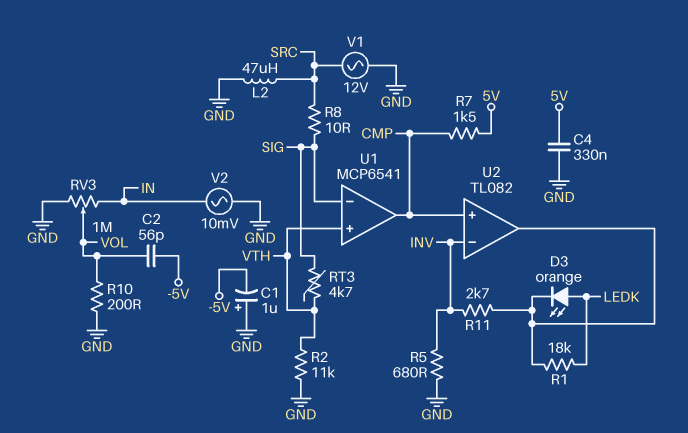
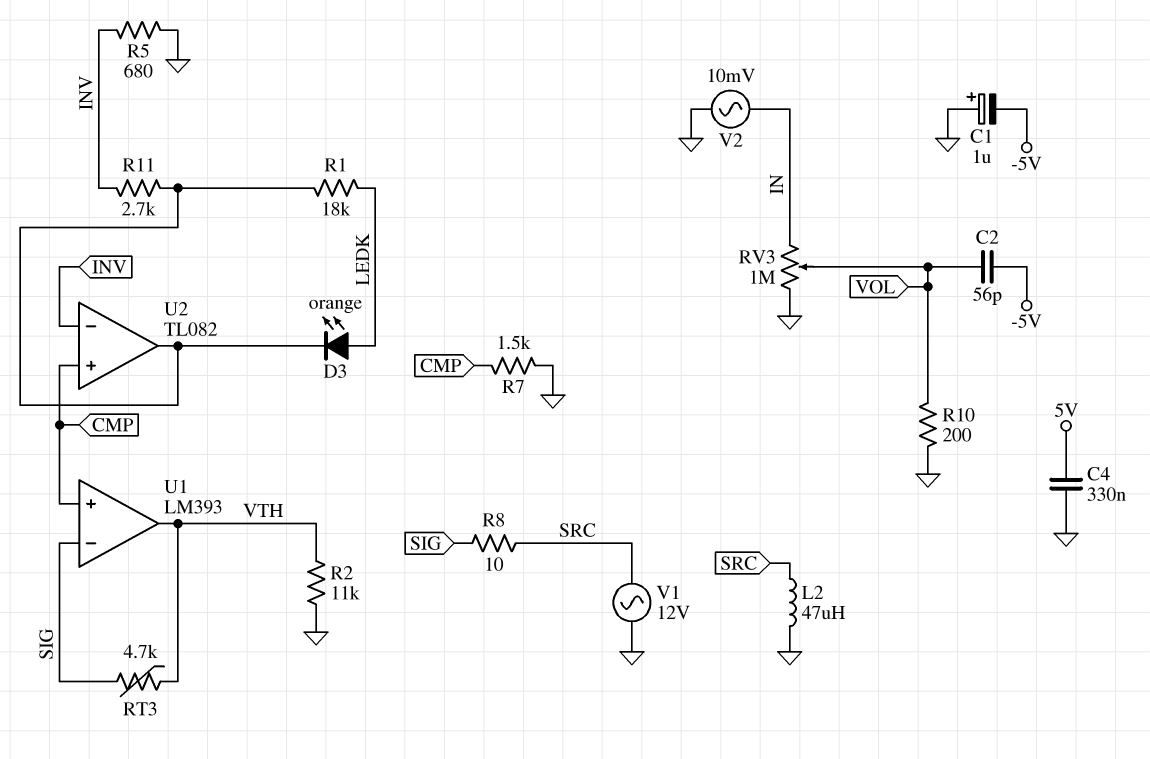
R7: 1.5k (5V, CMP) -> 1.5k (CMP, GND)
U1: MCP6541 -> LM393
U1 pin in+: VTH -> CMP
U1 pin out: CMP -> VTH

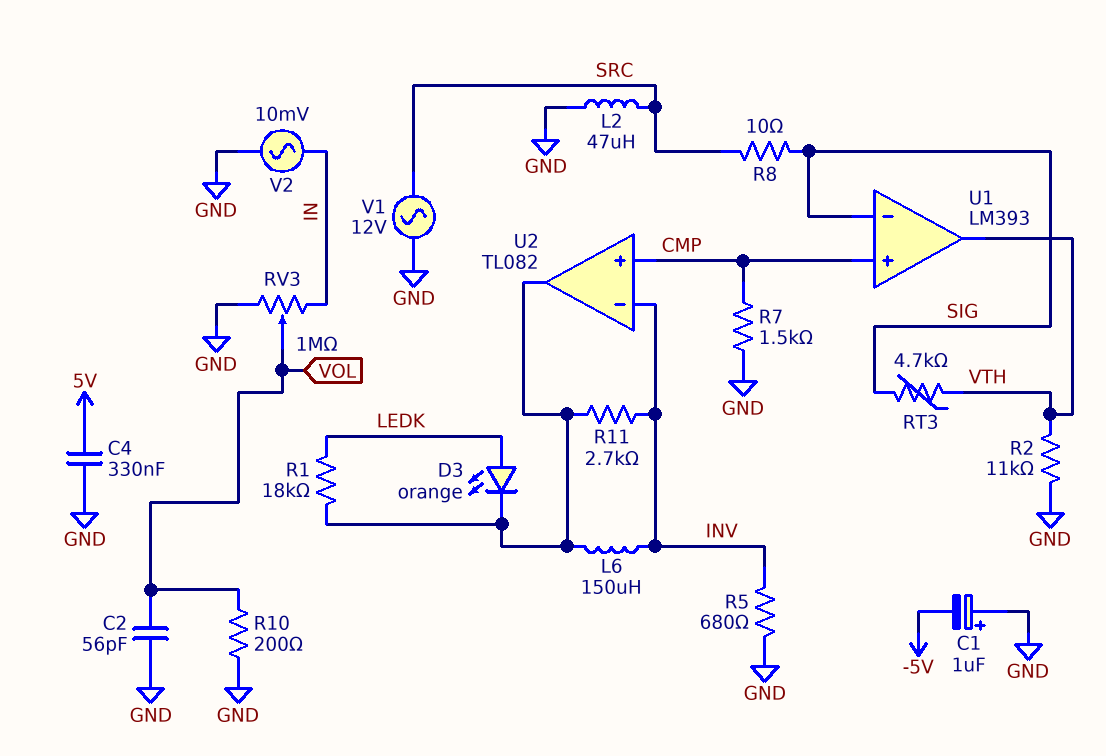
C2: 56pF (-5V, VOL) -> 56pF (GND, VOL)
L6: none -> 150uH (INV, U2/out)

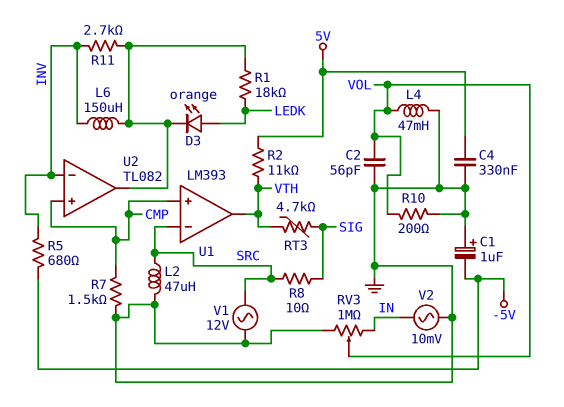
L4: none -> 47mH (GND, VOL)
R2: 11k (GND, VTH) -> 11k (5V, VTH)
R5: 680 (GND, INV) -> 680 (-5V, INV)
U1 pin in-: SIG -> SRC

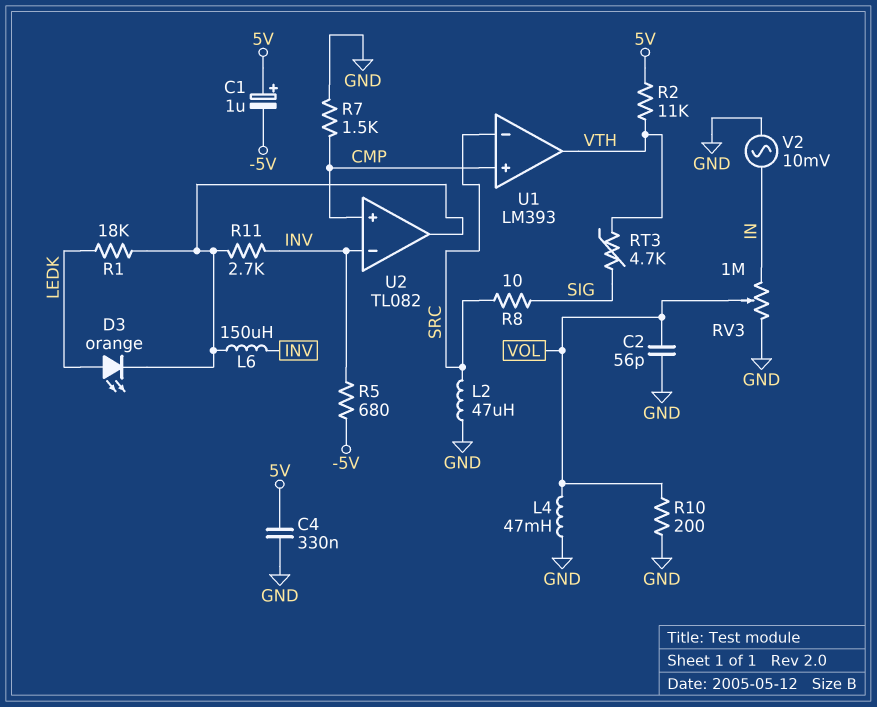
C1: 1uF (plus GND, minus -5V) -> 1uF (plus 5V, minus -5V)
V1: AC 12V (GND, SRC) -> none

